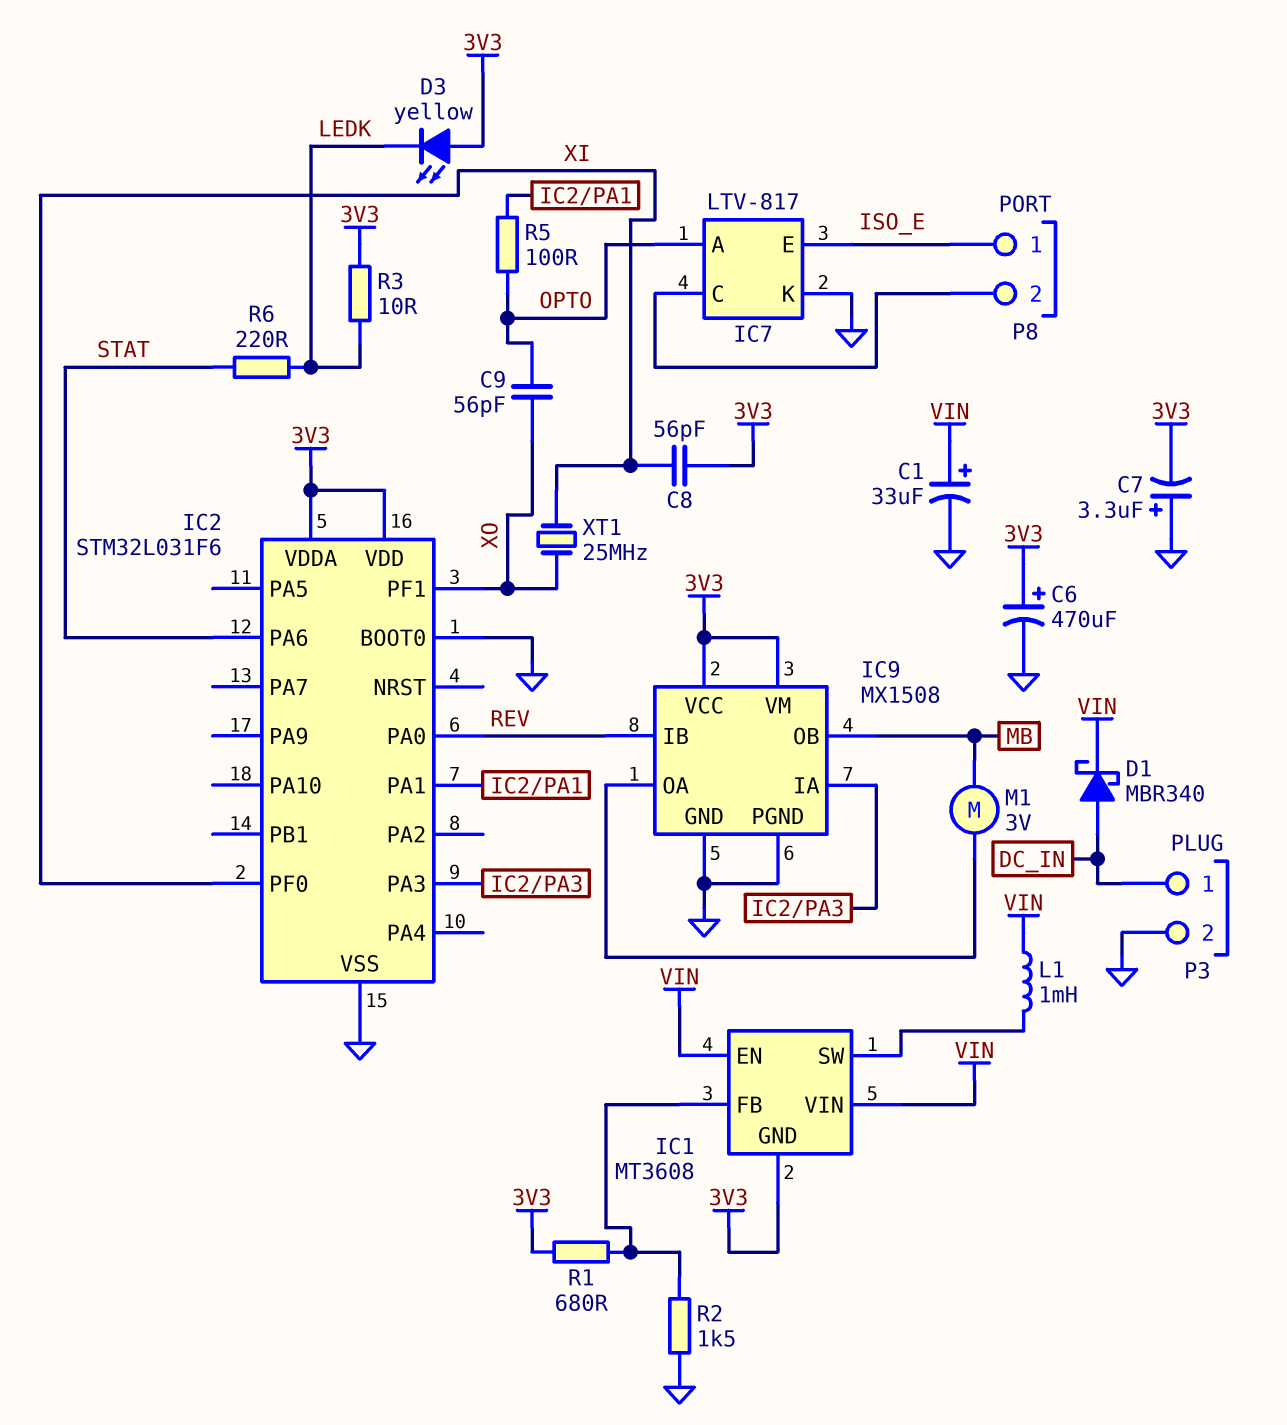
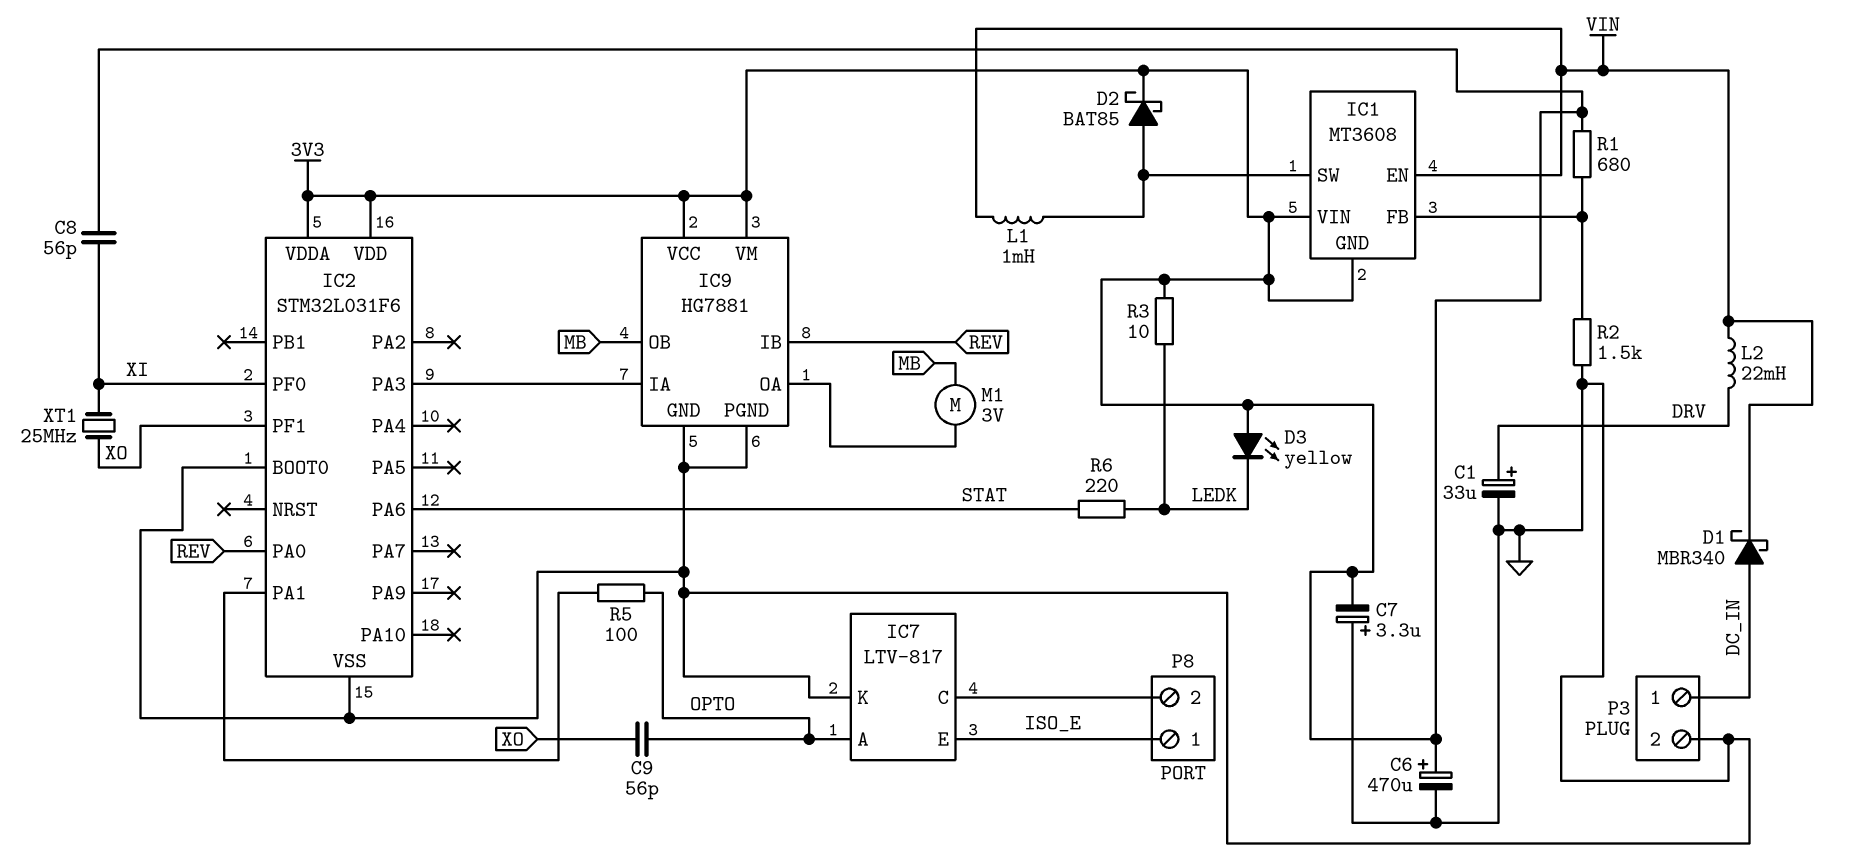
C1: 33uF (plus VIN, minus GND) -> 33uF (plus DRV, minus GND)
D2: none -> schottky BAT85 (A IC1/SW, K 3V3)
IC1 pin VIN: VIN -> 3V3
IC9: MX1508 -> HG7881
L2: none -> 22mH (DRV, VIN)

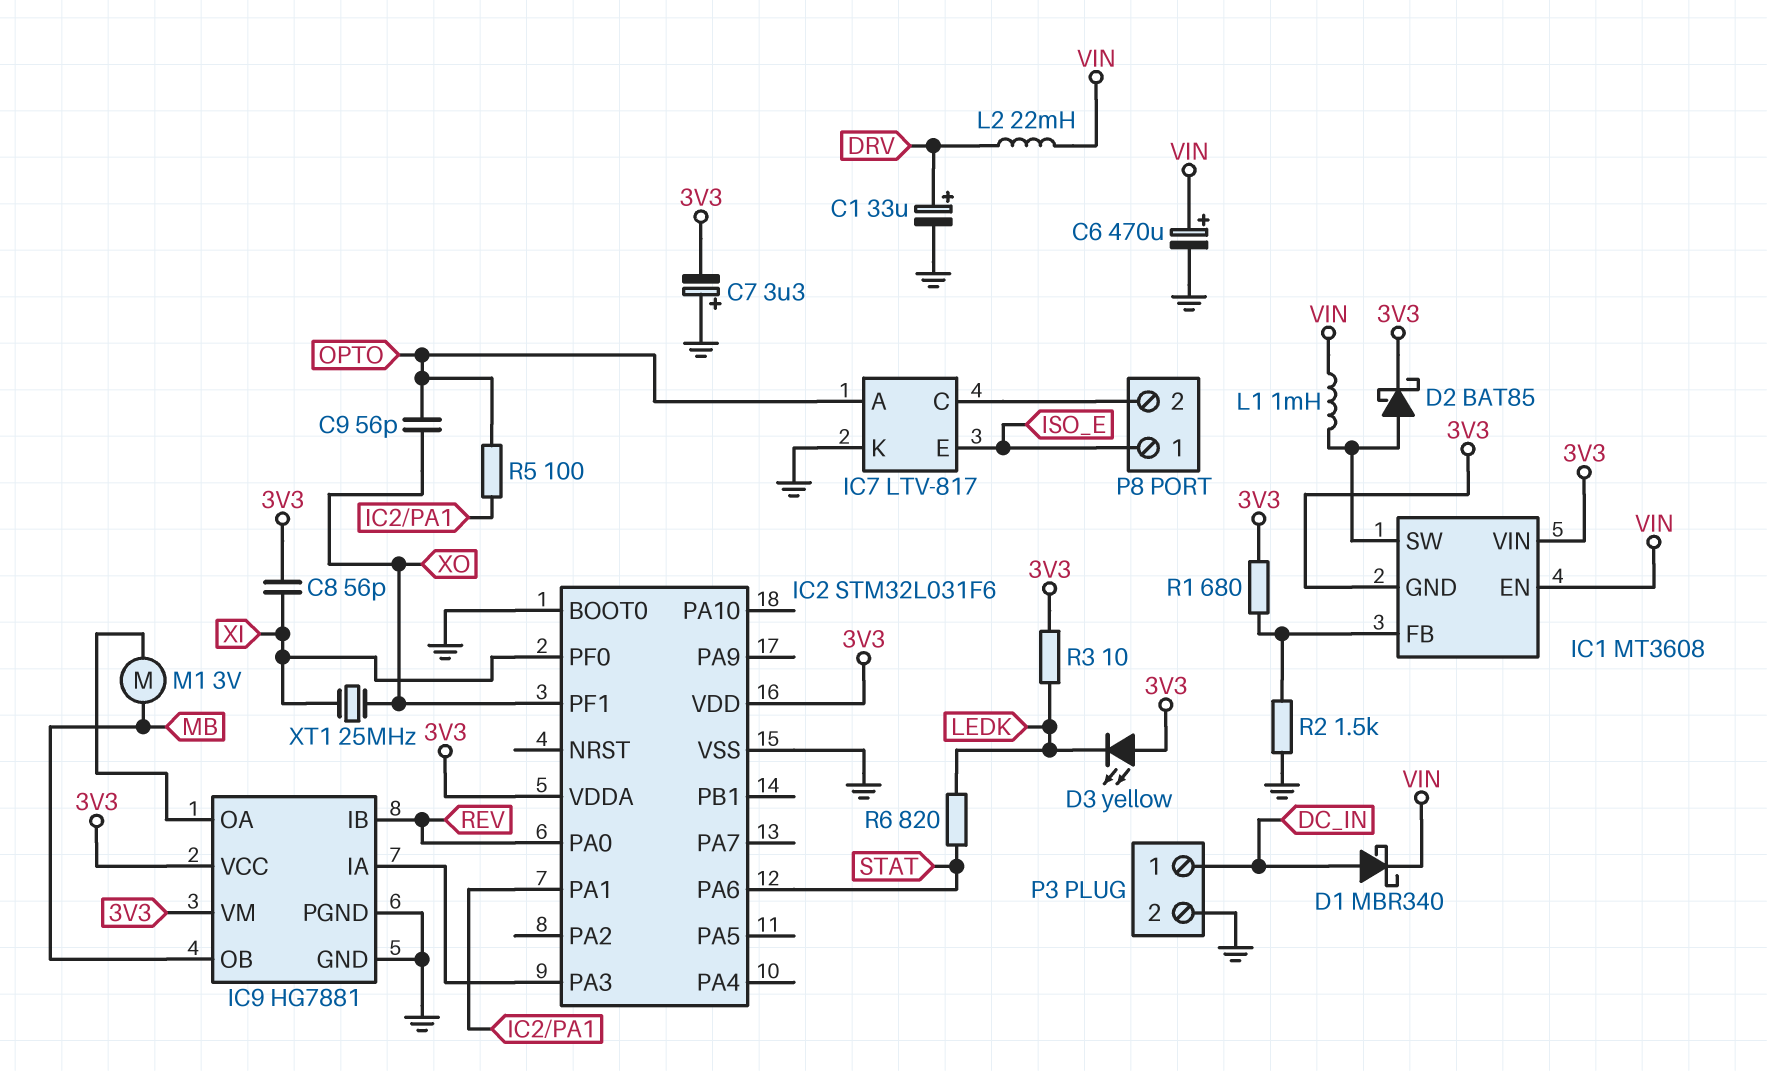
C6: 470uF (plus 3V3, minus GND) -> 470uF (plus VIN, minus GND)
R6: 220 (LEDK, STAT) -> 820 (LEDK, STAT)

